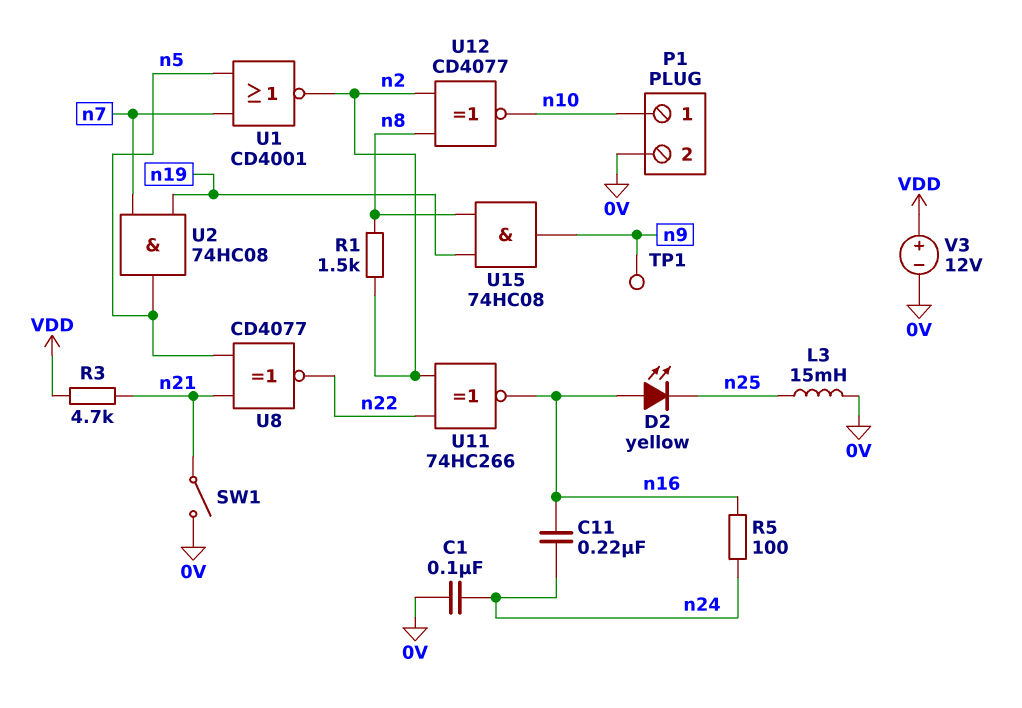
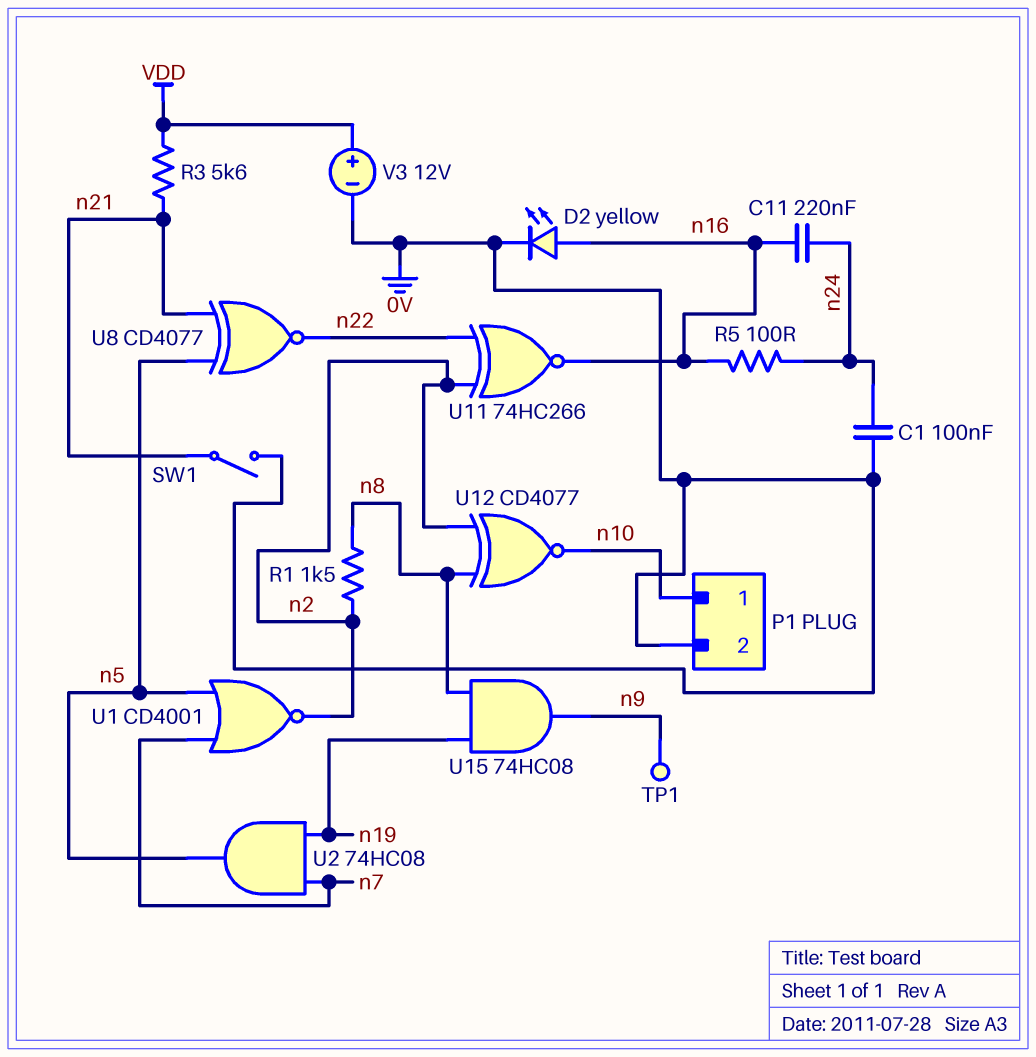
D2: LED yellow (A n16, K n25) -> LED yellow (A n16, K 0V)
L3: 15mH (0V, n25) -> none
R3: 4.7k (VDD, n21) -> 5.6k (VDD, n21)

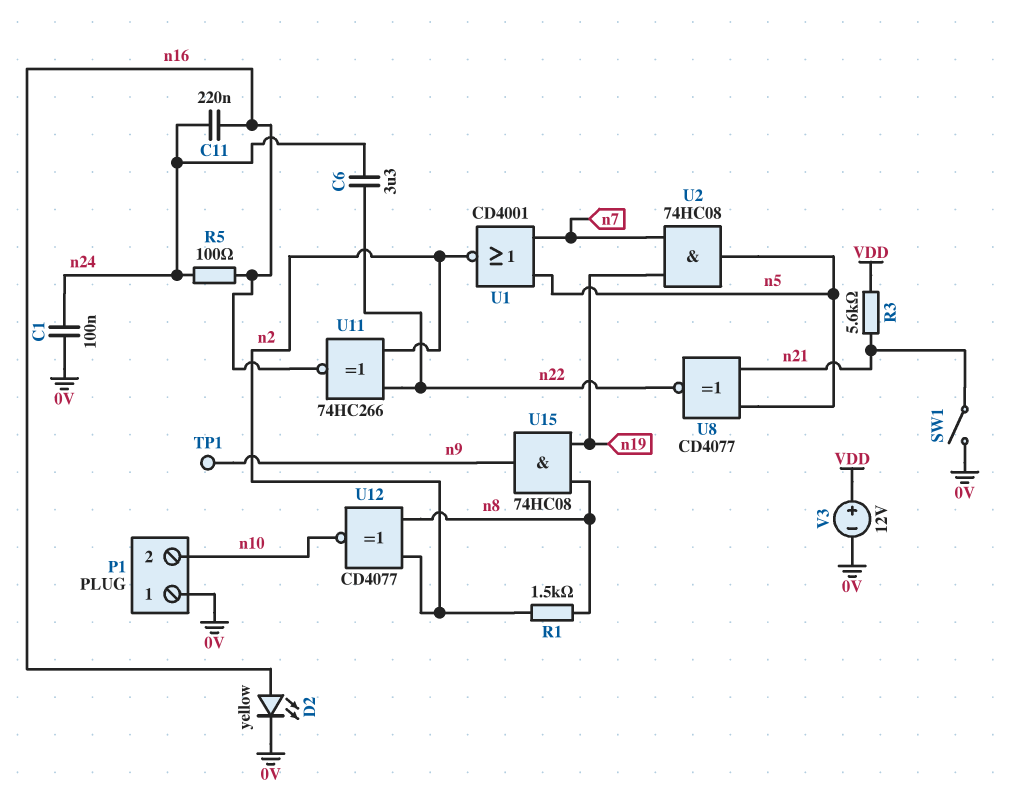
C6: none -> 3.3uF (n22, n24)
P1 pin 1: n10 -> 0V
P1 pin 2: 0V -> n10

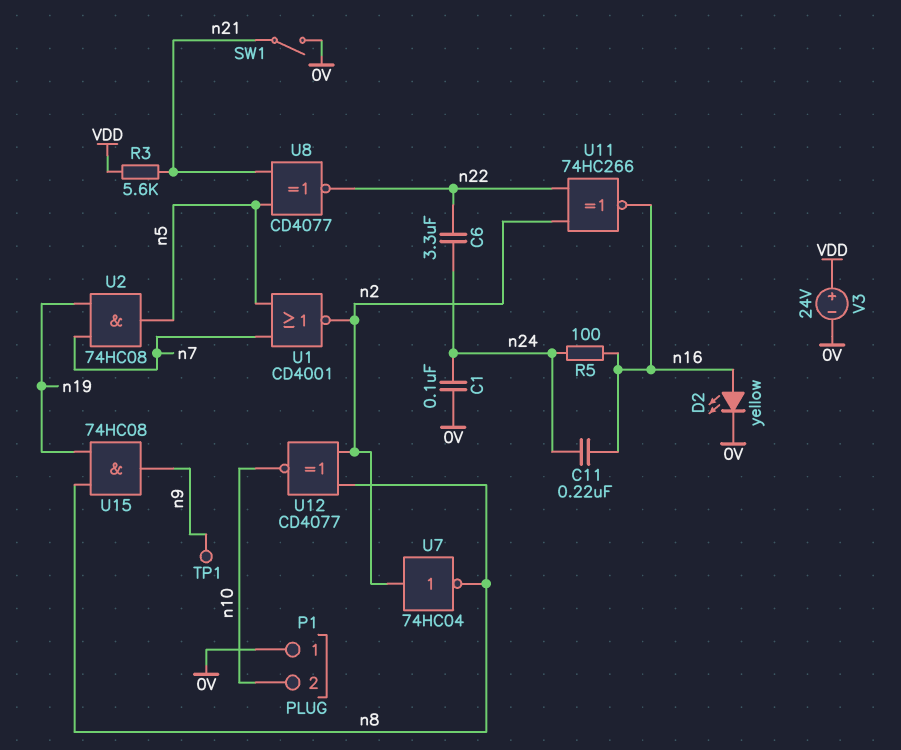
R1: 1.5k (n2, n8) -> none
U7: none -> NOT 74HC04 (in n2, out n8)
V3: 12V (plus VDD, minus 0V) -> 24V (plus VDD, minus 0V)

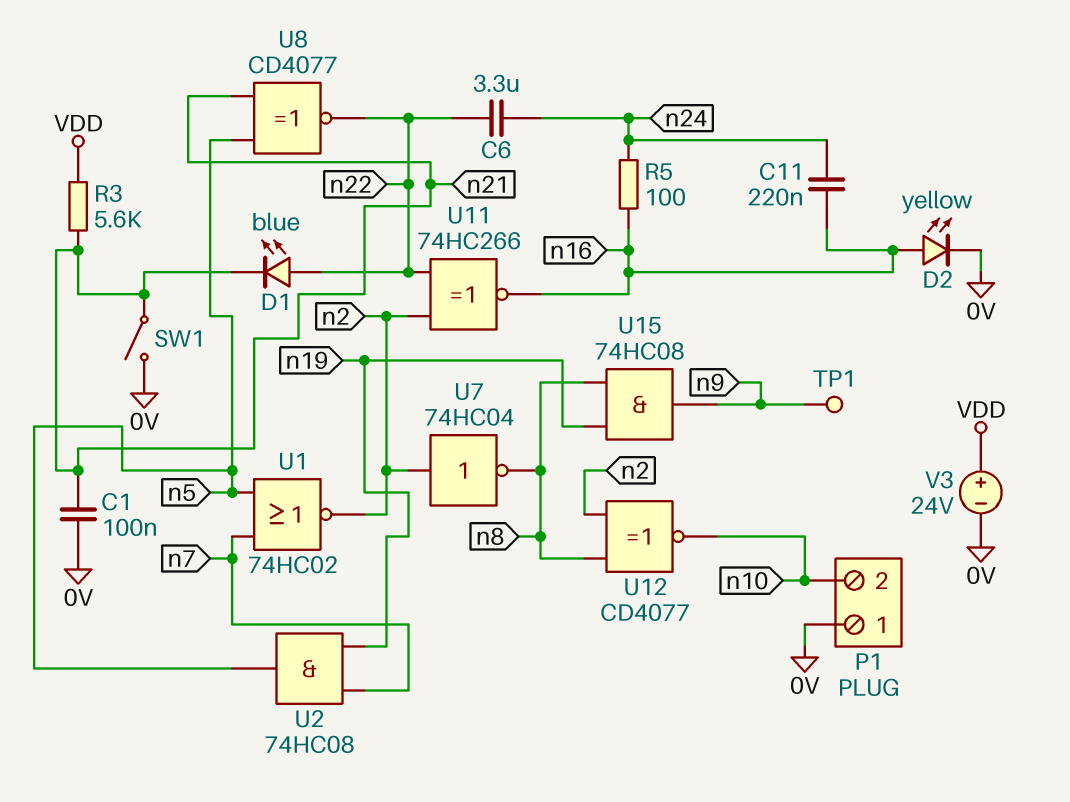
C1: 100nF (0V, n24) -> 100nF (0V, n21)
D1: none -> LED blue (A n22, K n21)
U1: NOR CD4001 (in n5, in n7, out n2) -> NOR 74HC02 (in n5, in n7, out n2)

